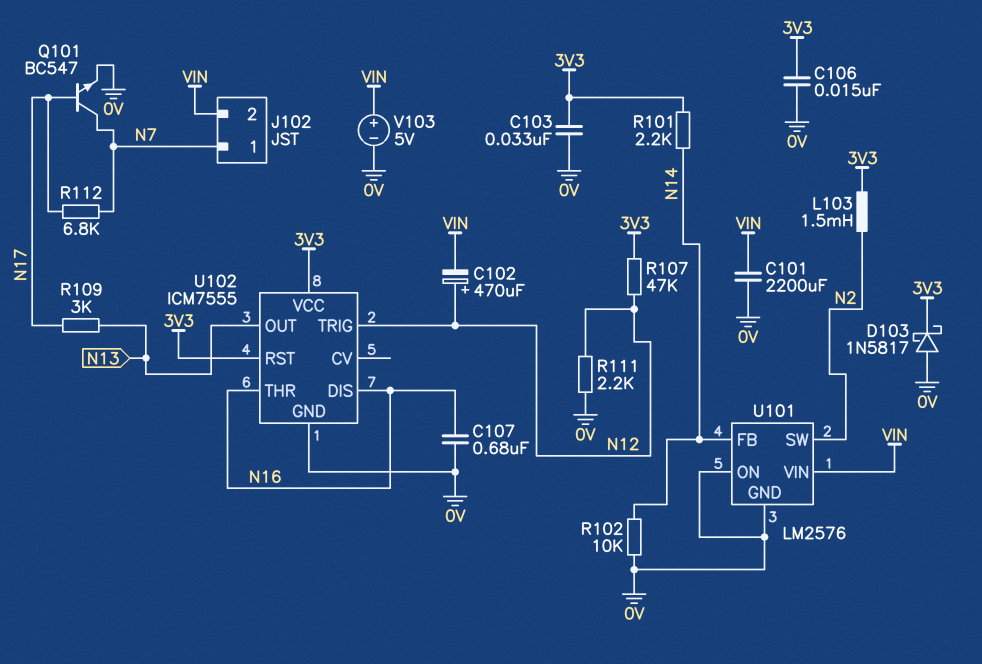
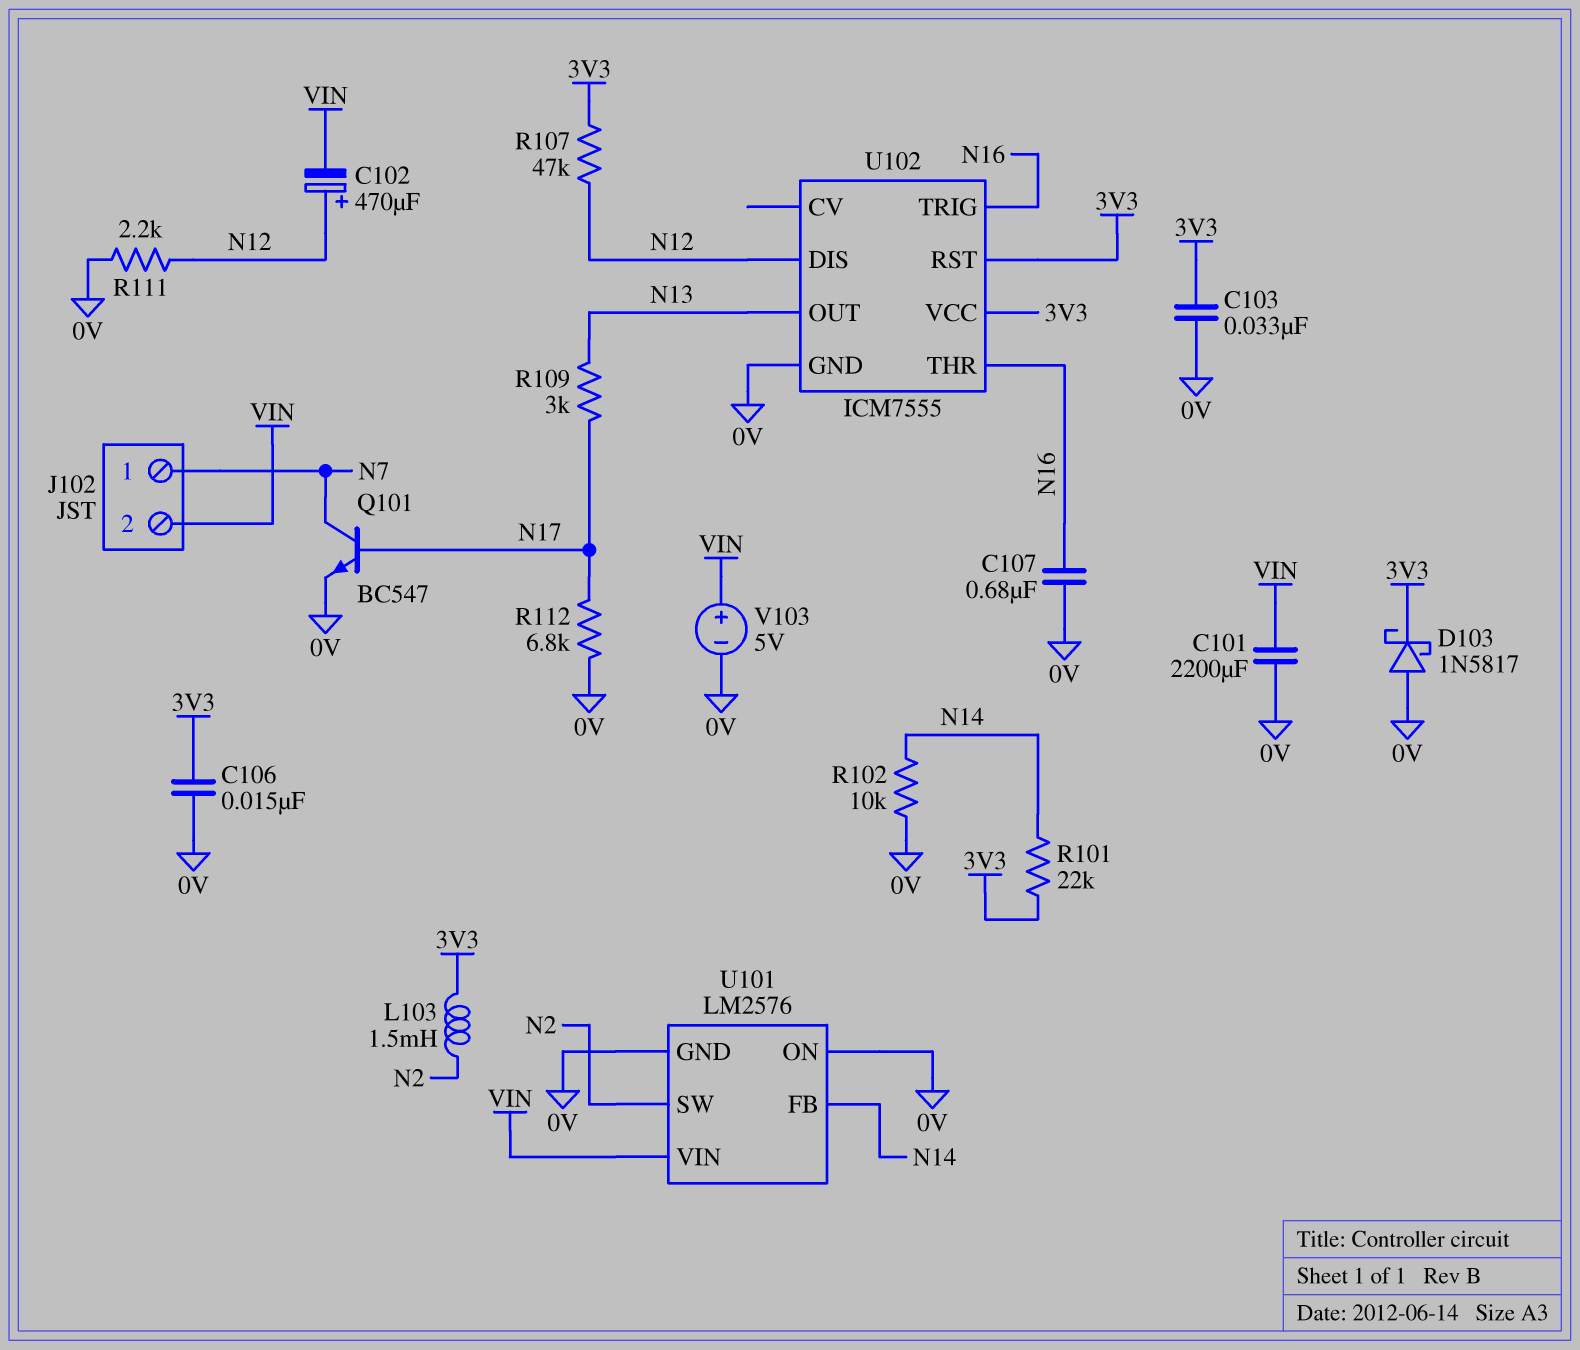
R101: 2.2k (3V3, N14) -> 22k (3V3, N14)
R112: 6.8k (N7, N17) -> 6.8k (0V, N17)
U102 pin DIS: N16 -> N12
U102 pin TRIG: N12 -> N16

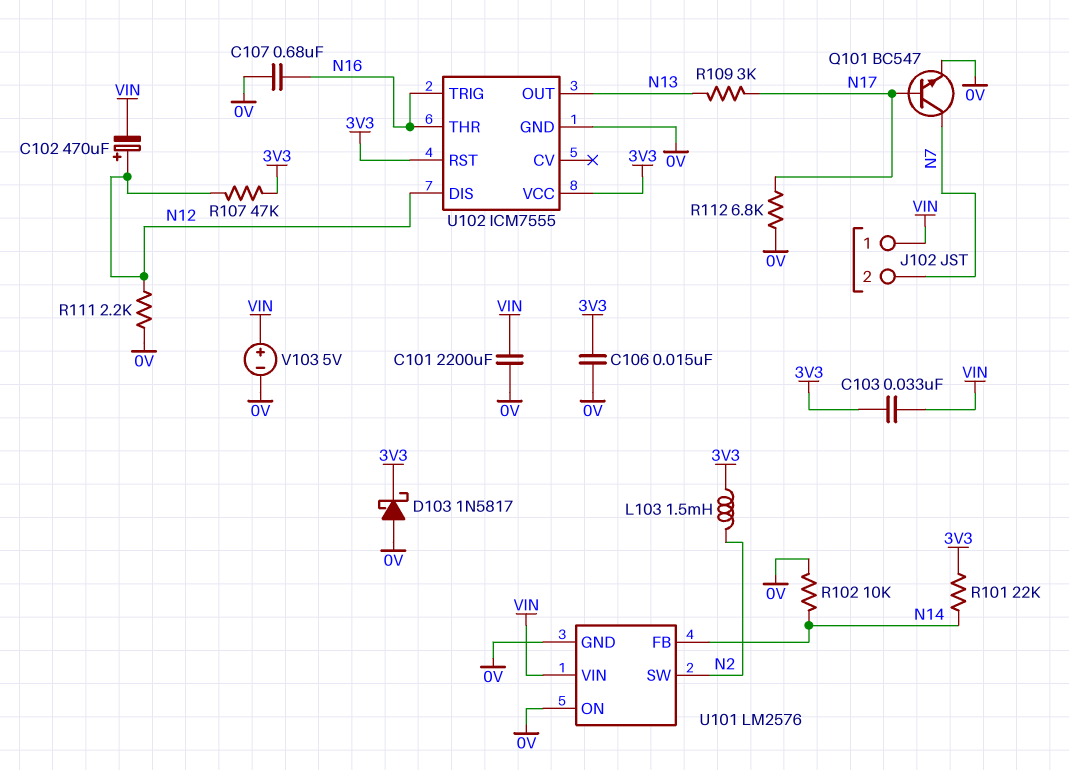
C103: 33nF (0V, 3V3) -> 33nF (3V3, VIN)
J102 pin 1: N7 -> VIN
J102 pin 2: VIN -> N7

